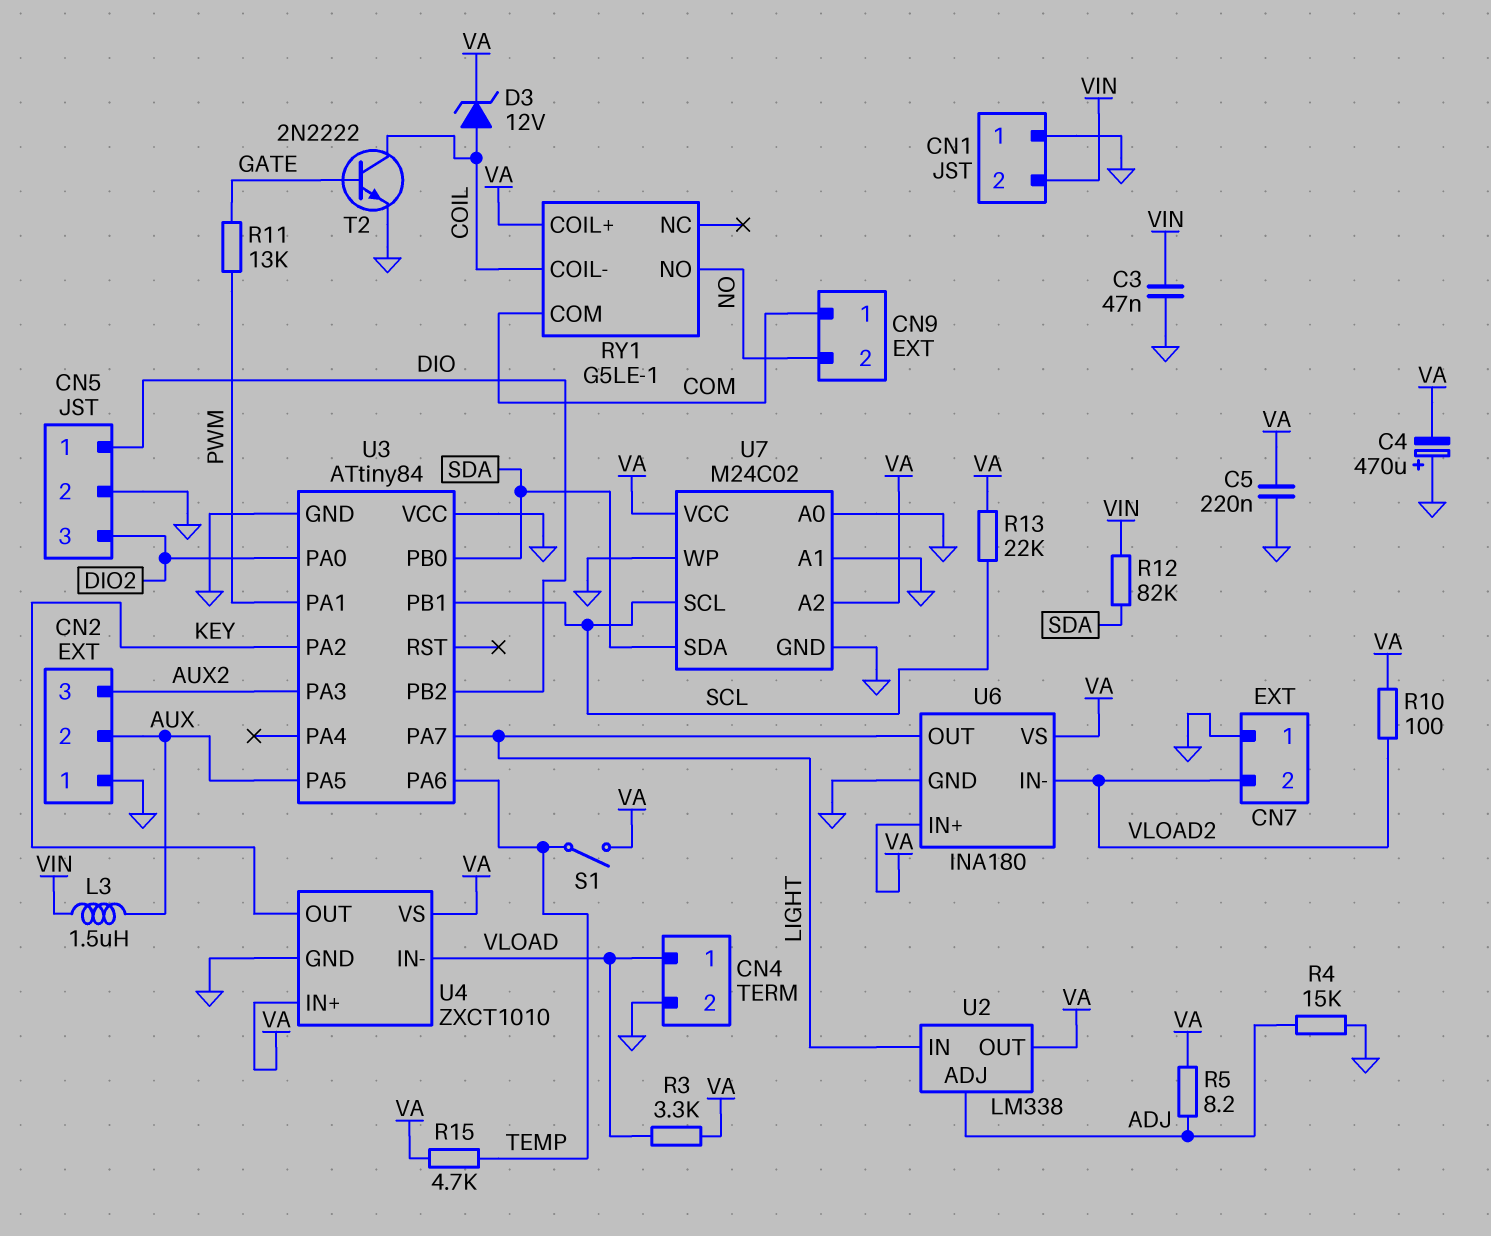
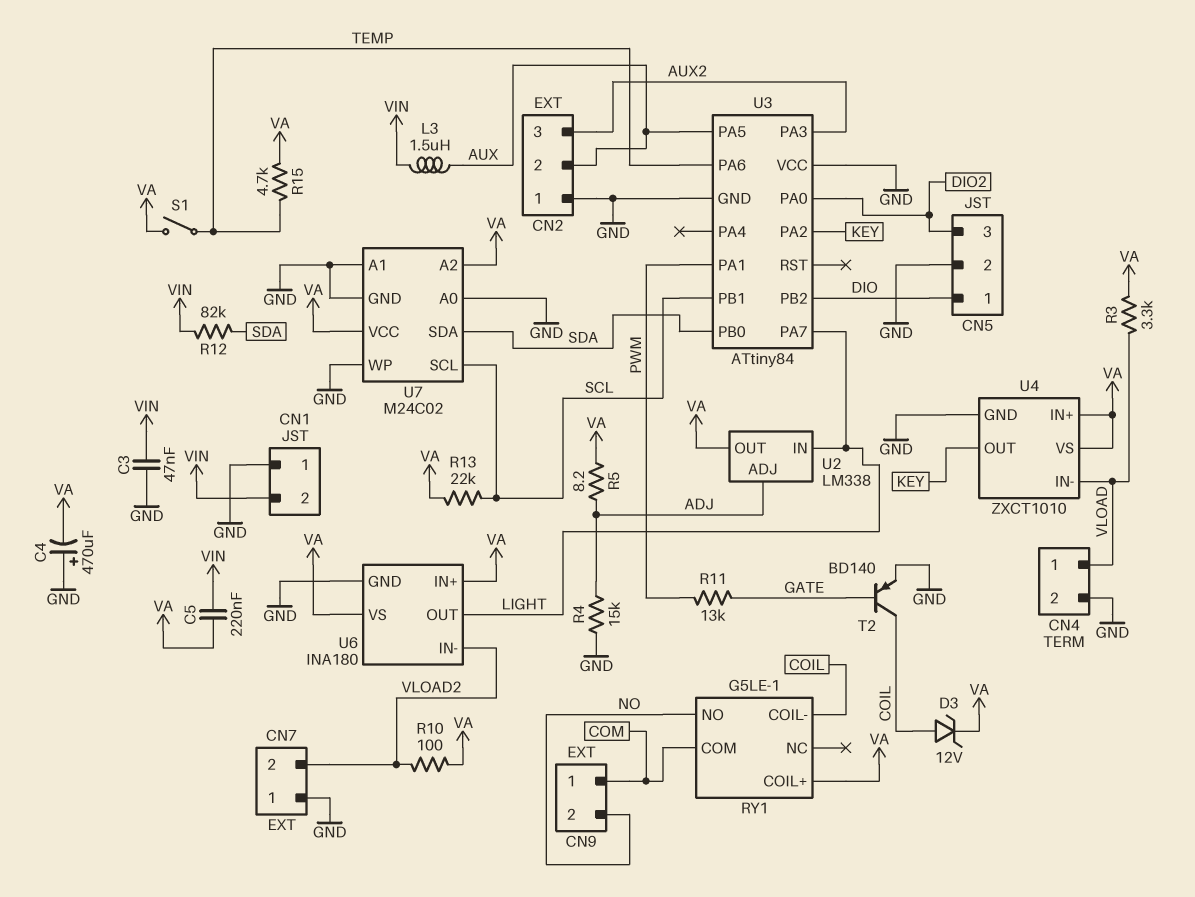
C5: 220nF (GND, VA) -> 220nF (VA, VIN)
T2: NPN 2N2222 (B GATE, C COIL, E GND) -> PNP BD140 (B GATE, C COIL, E GND)

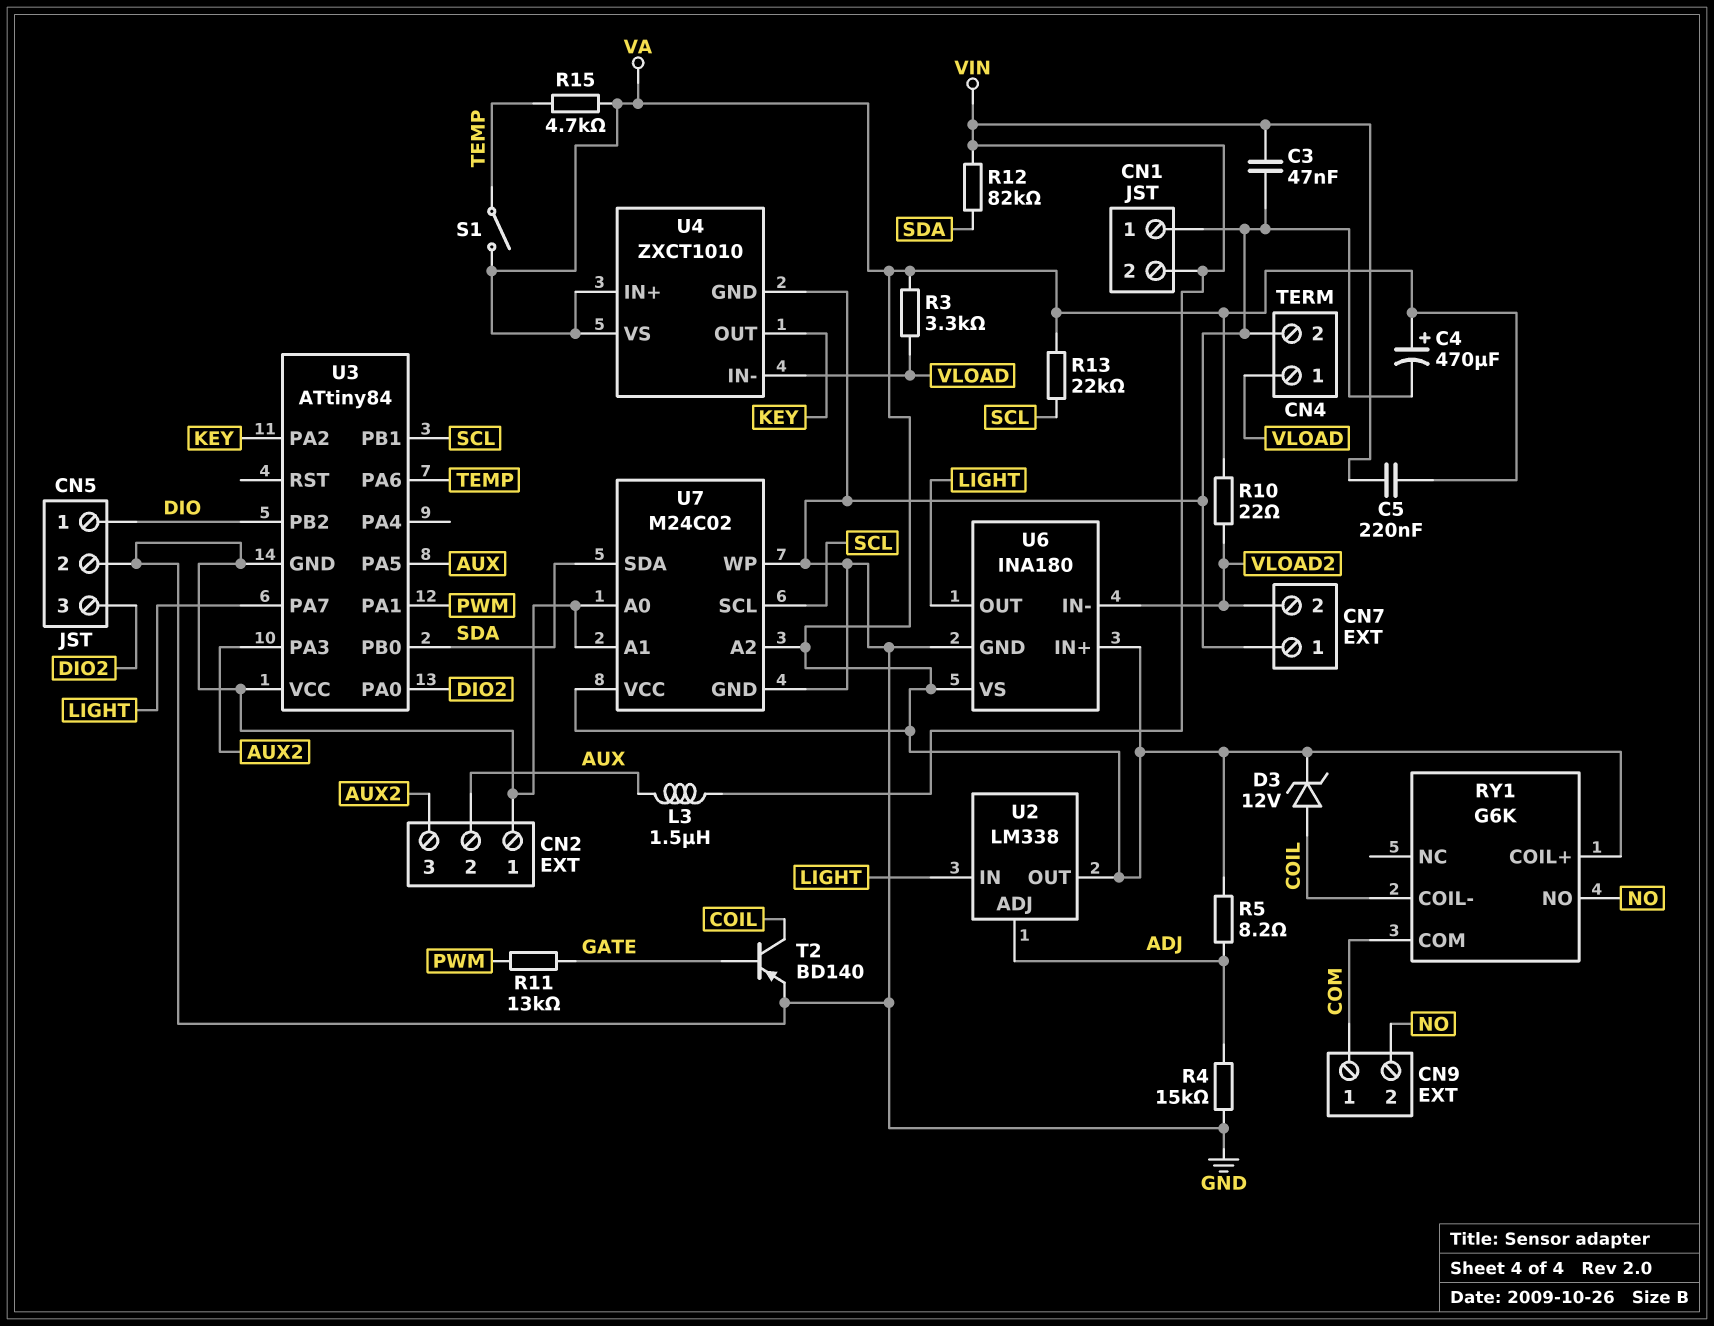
C4: 470uF (plus GND, minus VA) -> 470uF (plus VA, minus GND)
R10: 100 (VA, VLOAD2) -> 22 (VA, VLOAD2)
RY1: G5LE-1 -> G6K

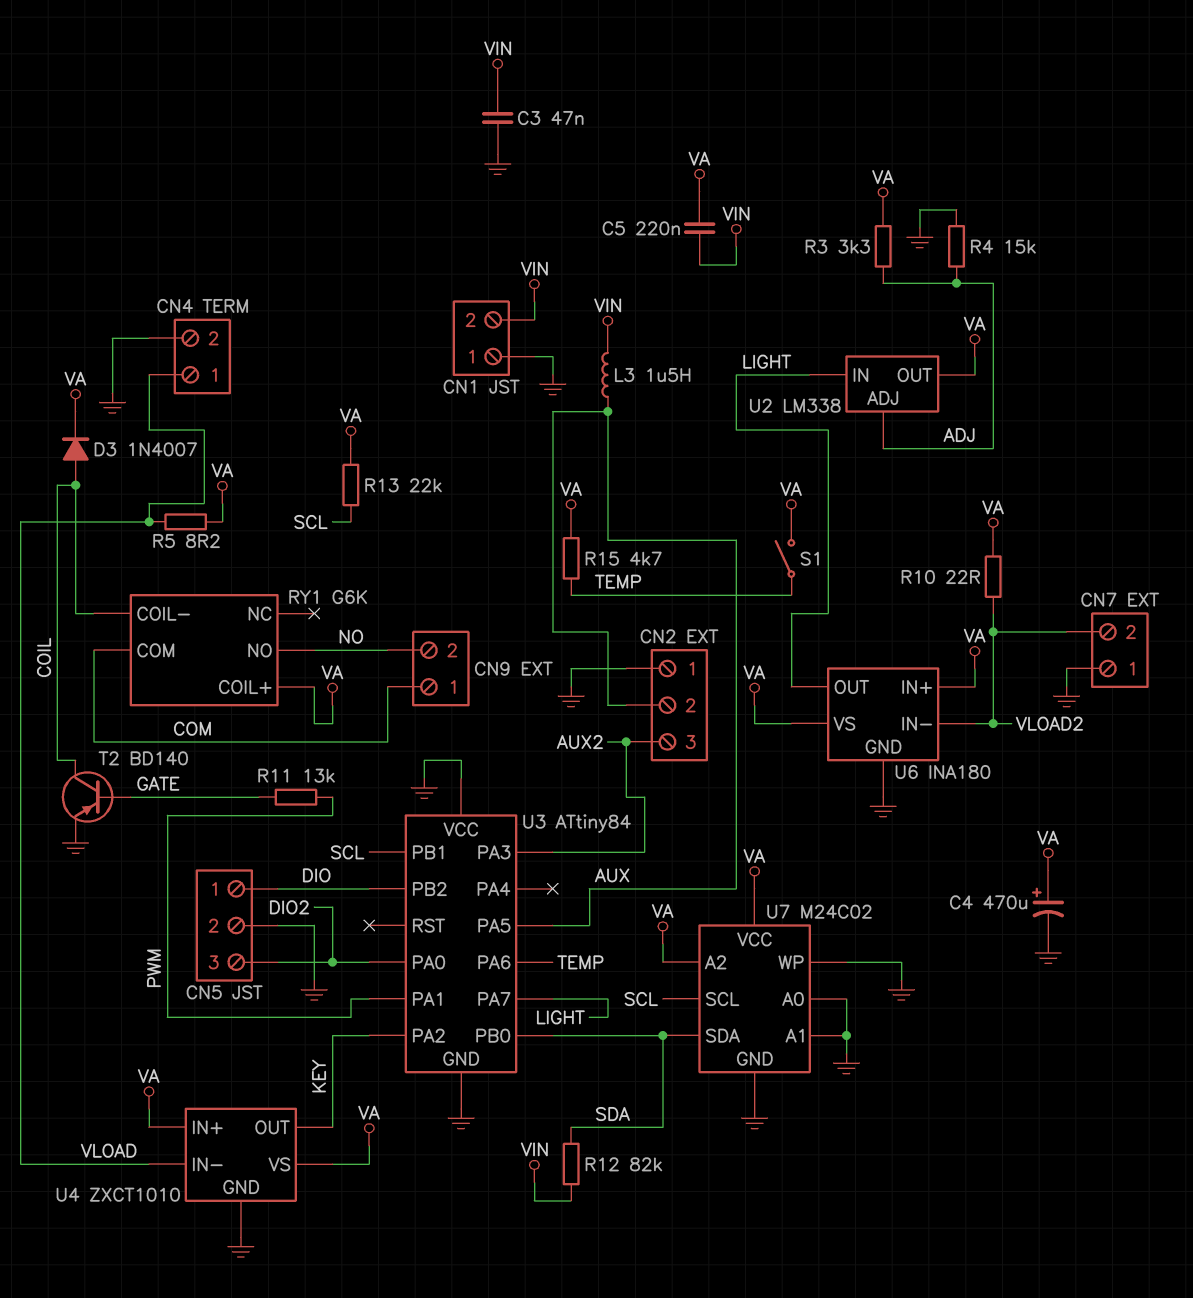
D3: zener 12V (A COIL, K VA) -> diode 1N4007 (A COIL, K VA)
R3: 3.3k (VA, VLOAD) -> 3.3k (ADJ, VA)
R5: 8.2 (ADJ, VA) -> 8.2 (VA, VLOAD)

